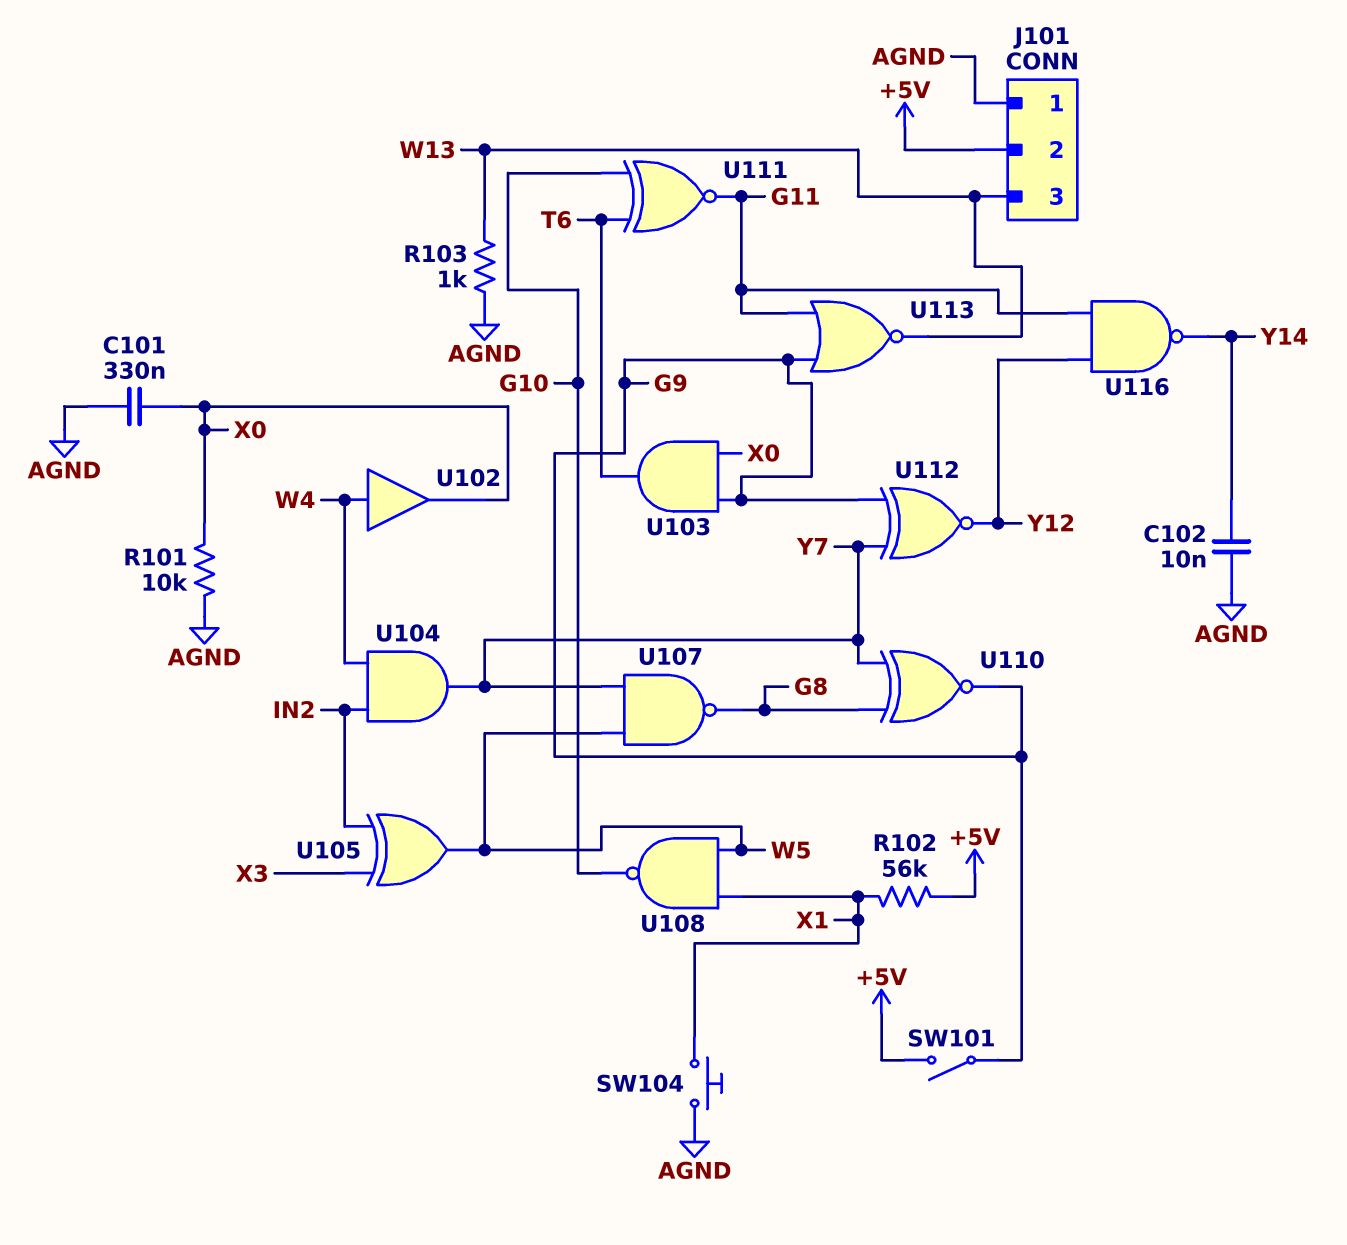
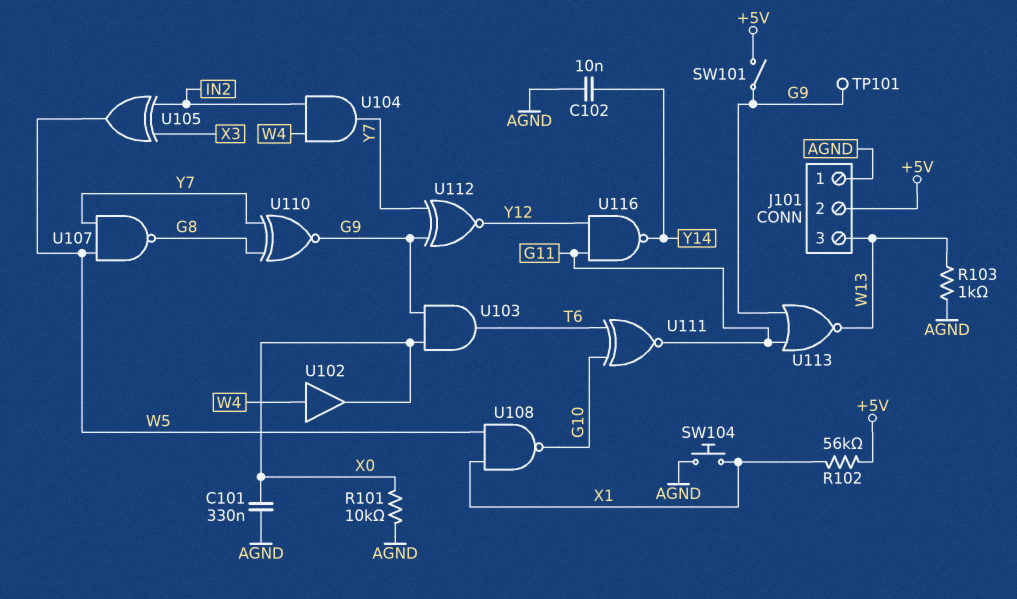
TP101: none -> test point (G9)

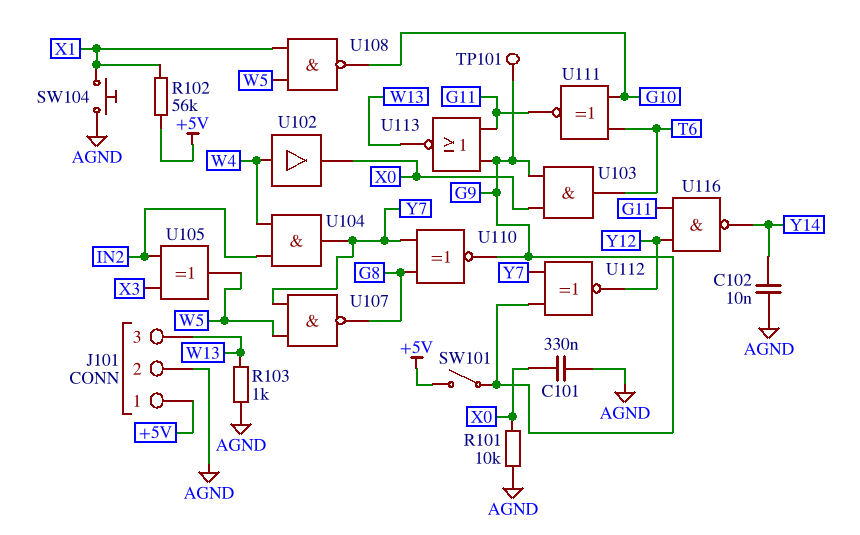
J101 pin 1: AGND -> +5V
J101 pin 2: +5V -> AGND

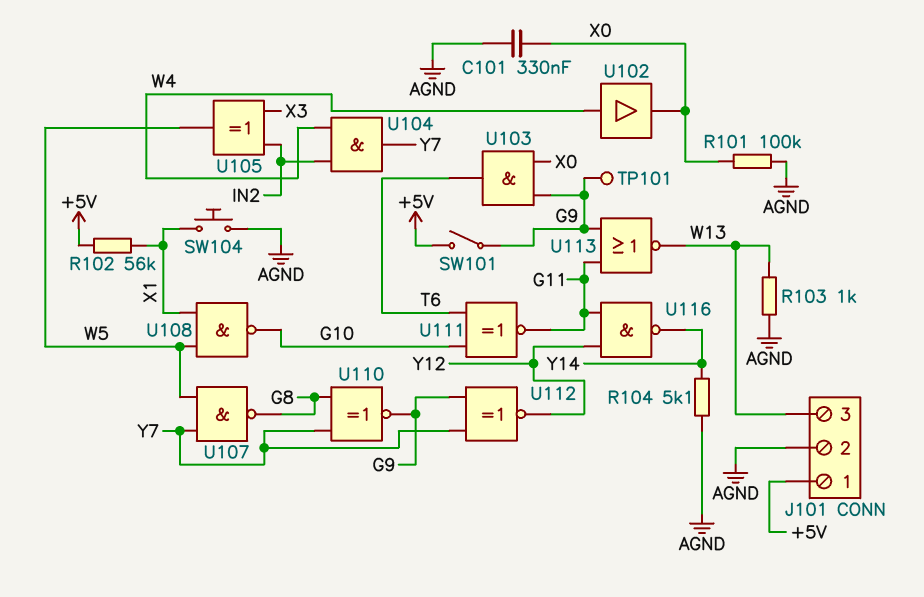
C102: 10nF (AGND, Y14) -> none
R101: 10k (AGND, X0) -> 100k (AGND, X0)
R104: none -> 5.1k (AGND, Y14)

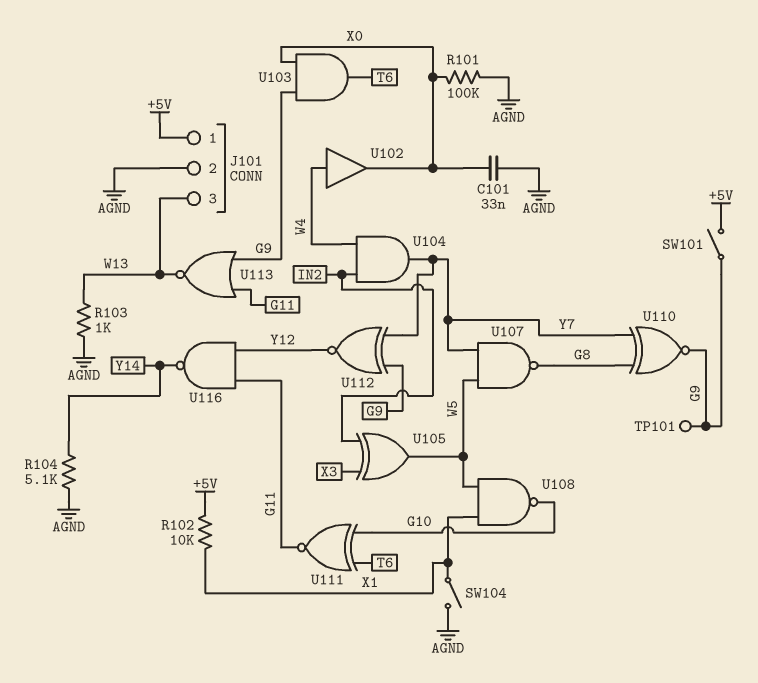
C101: 330nF (AGND, X0) -> 33nF (AGND, X0)
R102: 56k (+5V, X1) -> 10k (+5V, X1)
SW104: button (AGND, X1) -> switch (AGND, X1)

